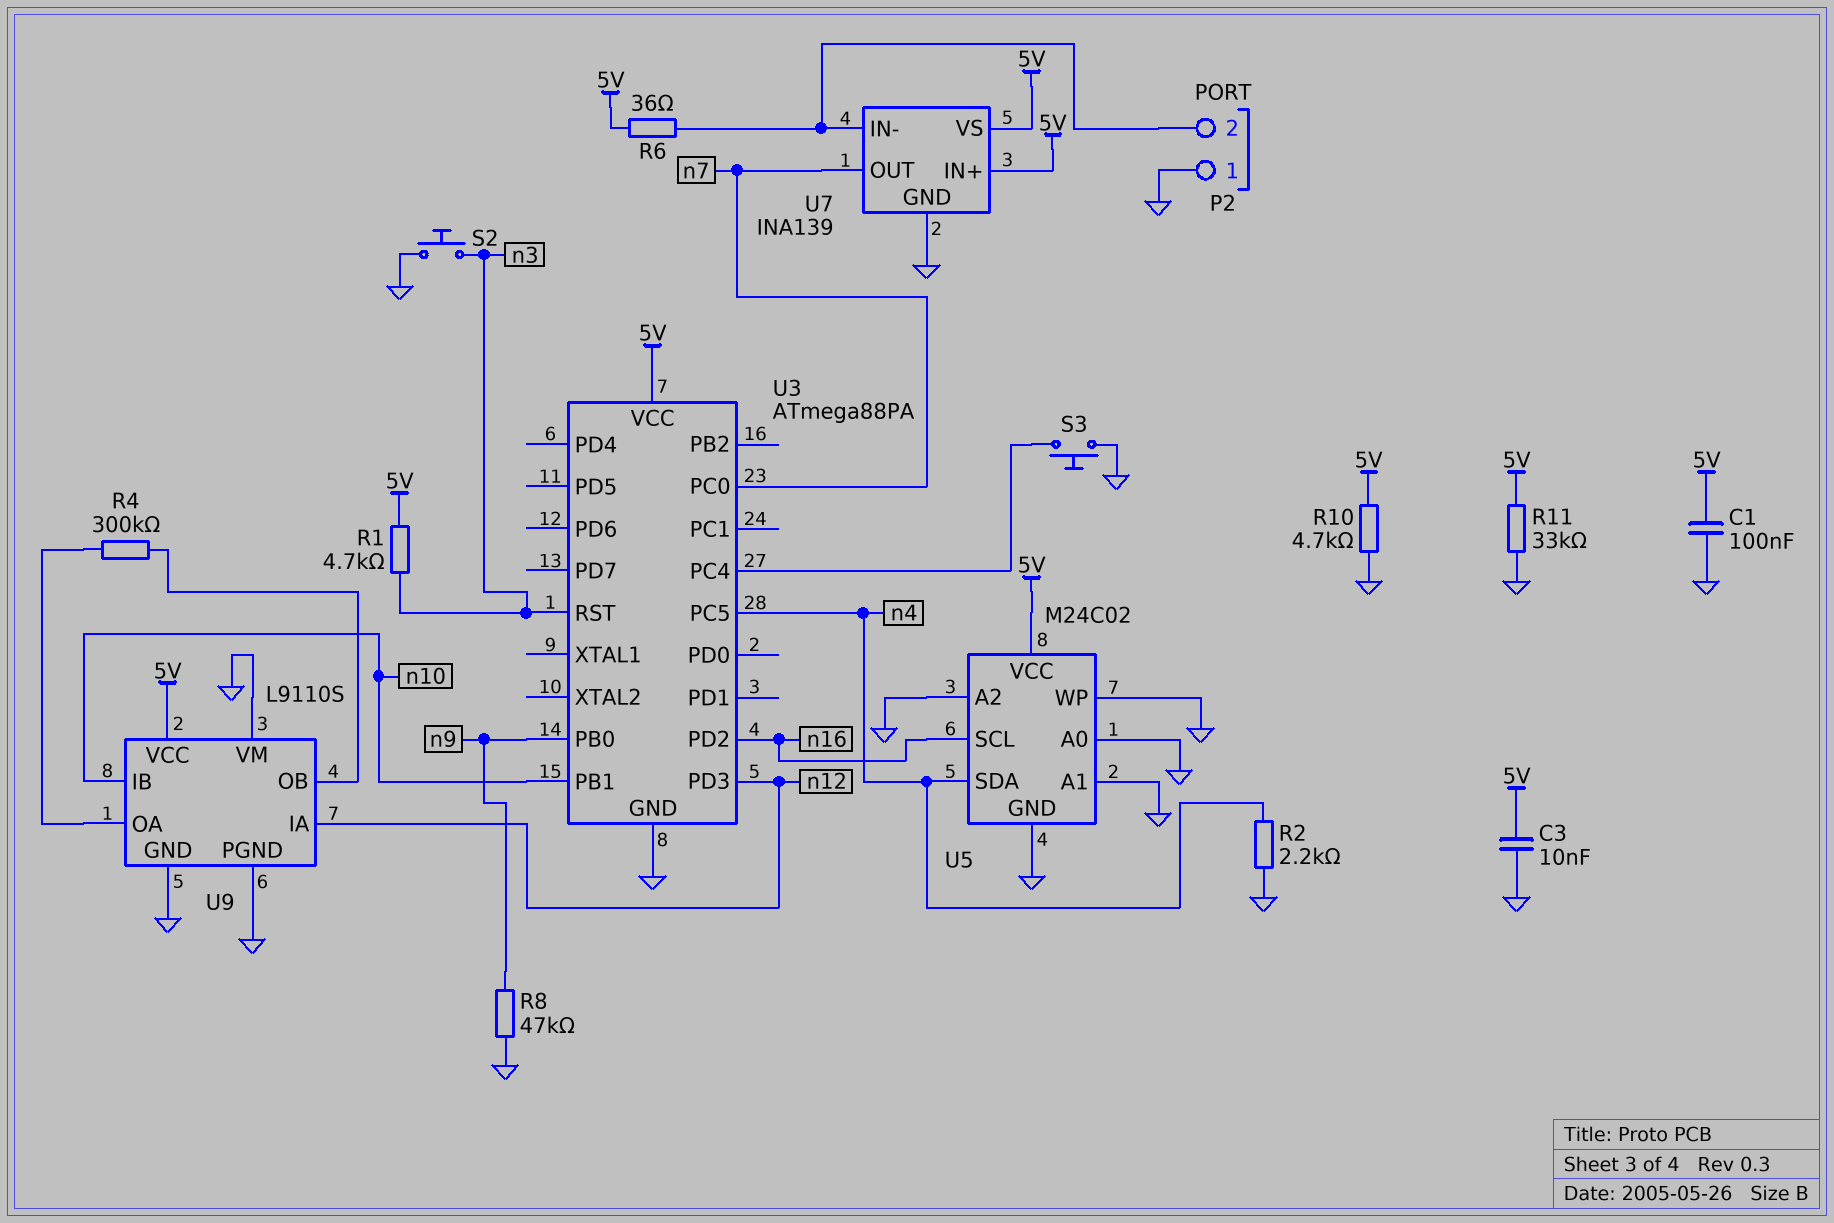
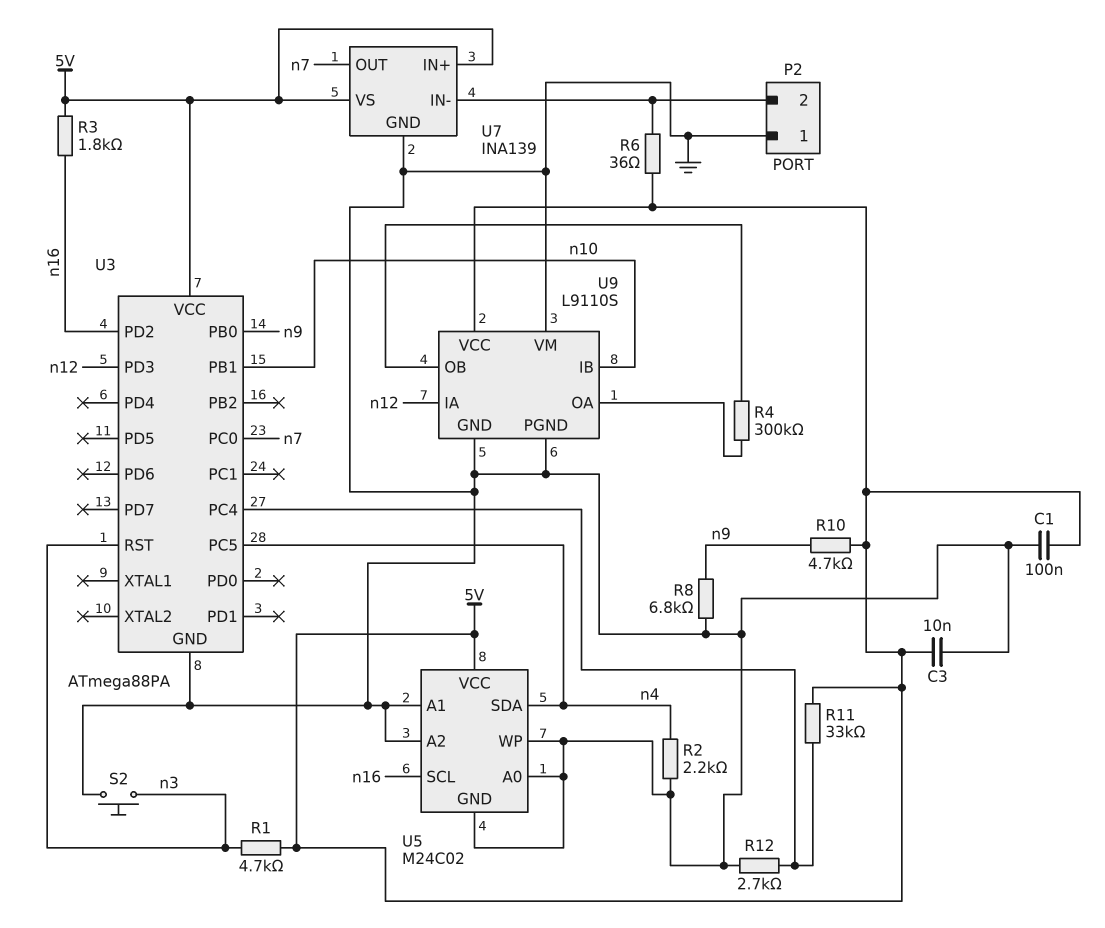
R3: none -> 1.8k (5V, n16)
R8: 47k (GND, n9) -> 6.8k (GND, n9)
R10: 4.7k (5V, GND) -> 4.7k (5V, n9)
R11: 33k (5V, GND) -> 33k (5V, U3/PC4)
R12: none -> 2.7k (GND, U3/PC4)
S3: button (GND, U3/PC4) -> none

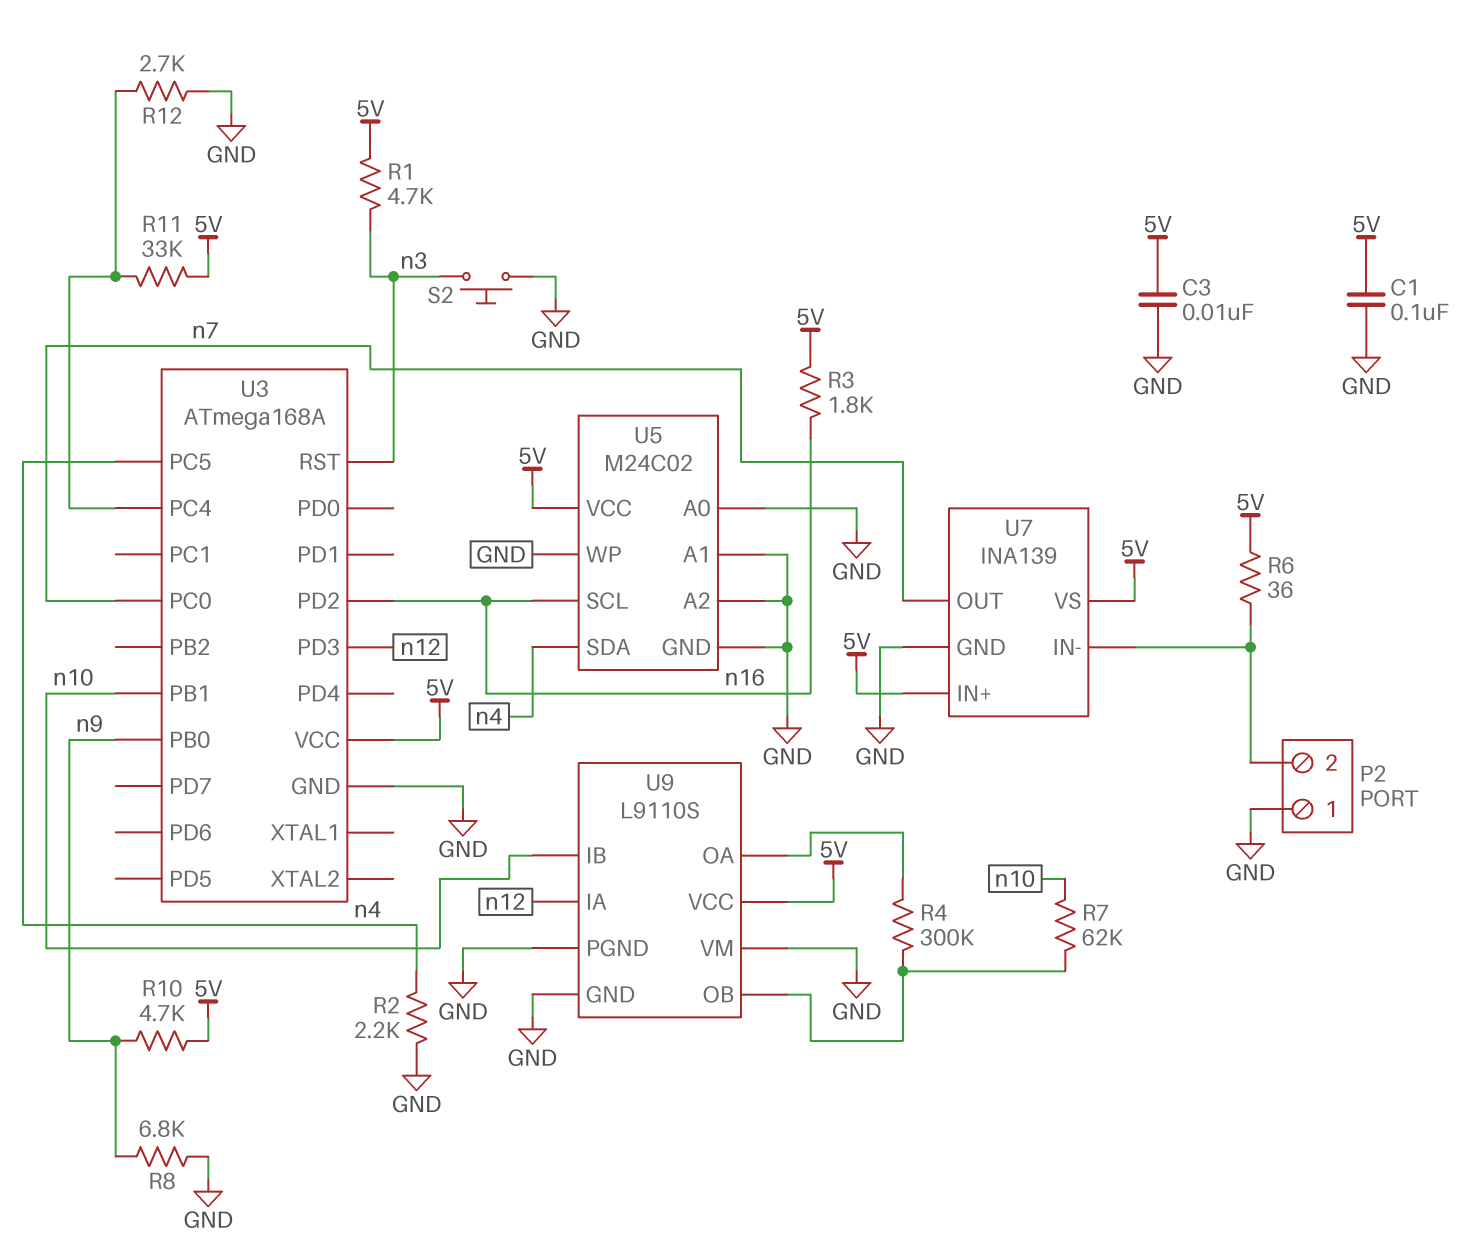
R7: none -> 62k (U9/OB, n10)
U3: ATmega88PA -> ATmega168A

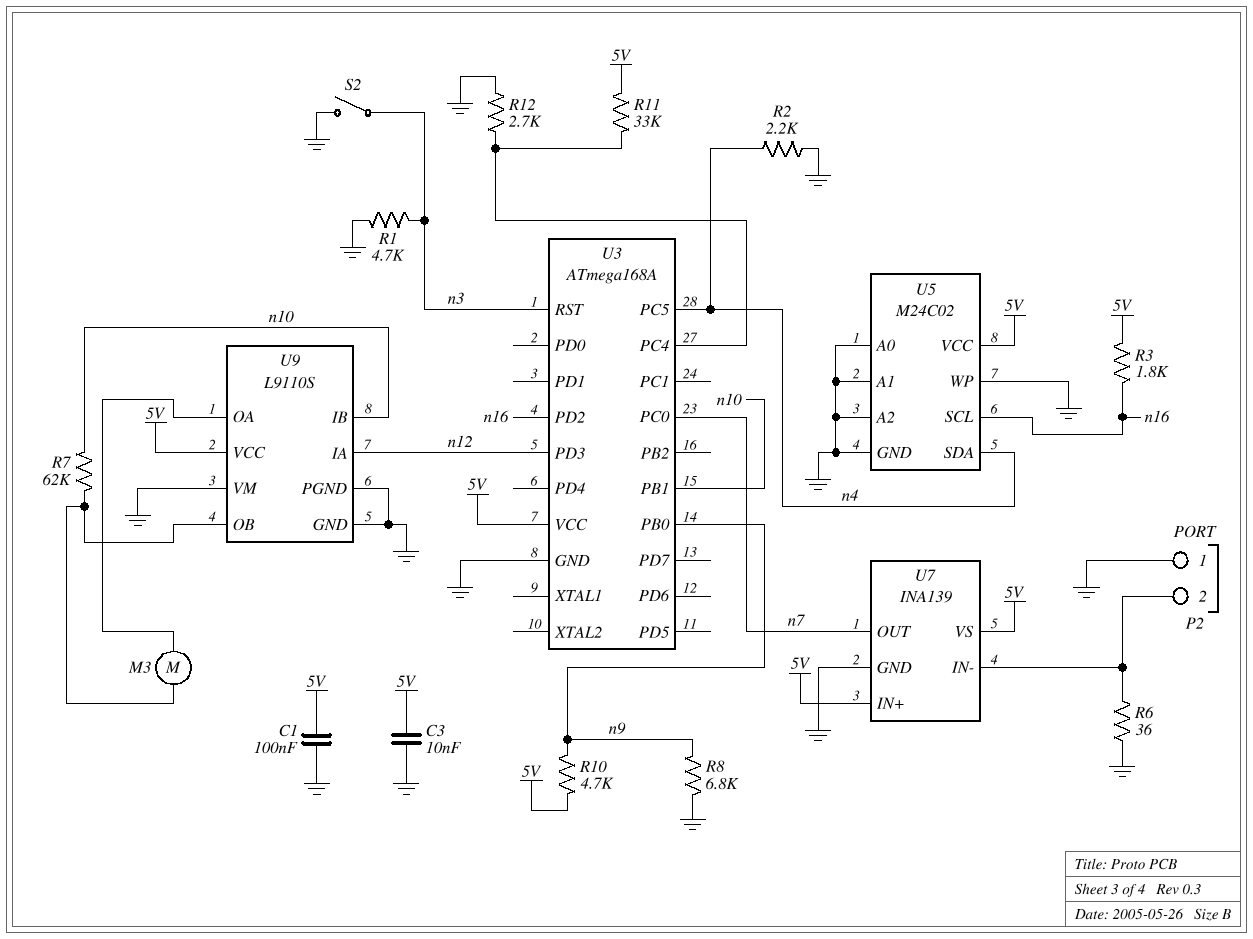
M3: none -> motor (U9/OA, U9/OB)
R1: 4.7k (5V, n3) -> 4.7k (GND, n3)
R4: 300k (U9/OA, U9/OB) -> none
R6: 36 (5V, P2/2) -> 36 (GND, P2/2)
S2: button (GND, n3) -> switch (GND, n3)

